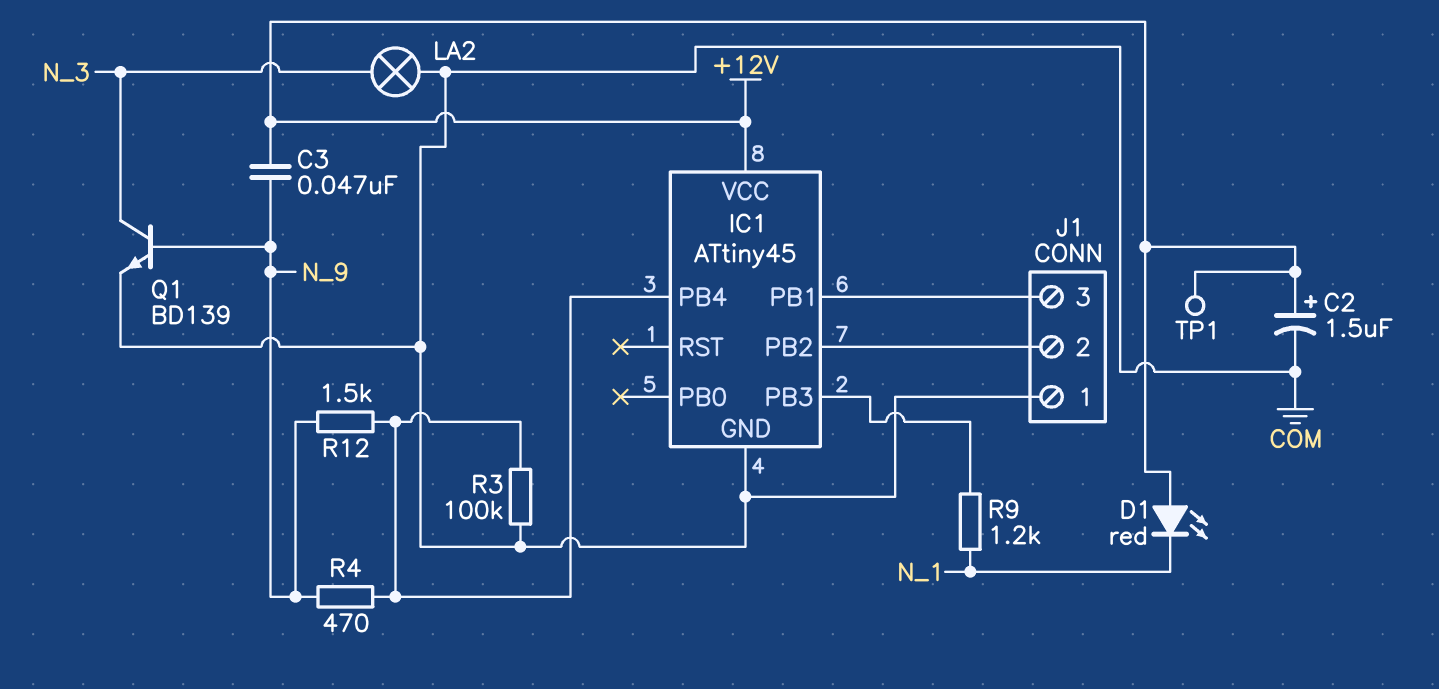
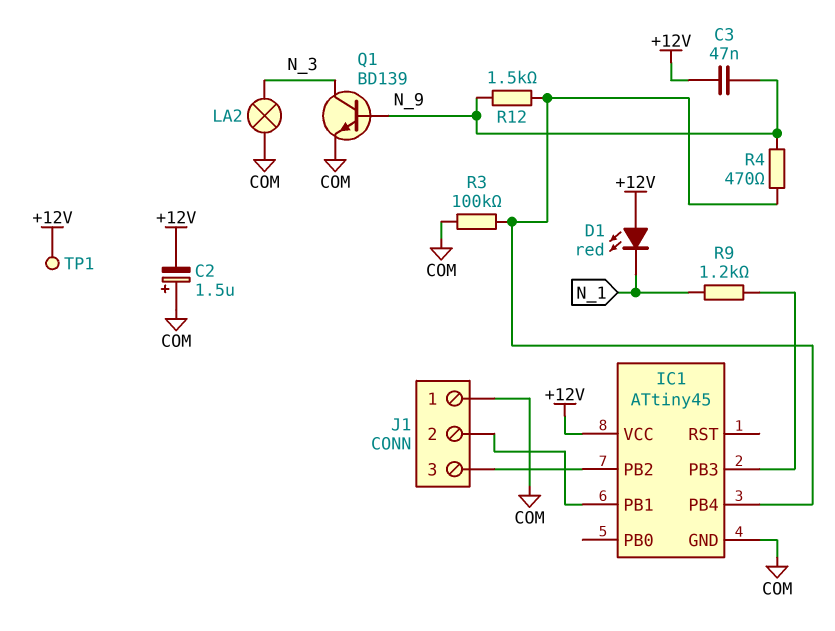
C2: 1.5uF (plus +12V, minus COM) -> 1.5uF (plus COM, minus +12V)
J1 pin 2: IC1/PB2 -> IC1/PB1
J1 pin 3: IC1/PB1 -> IC1/PB2

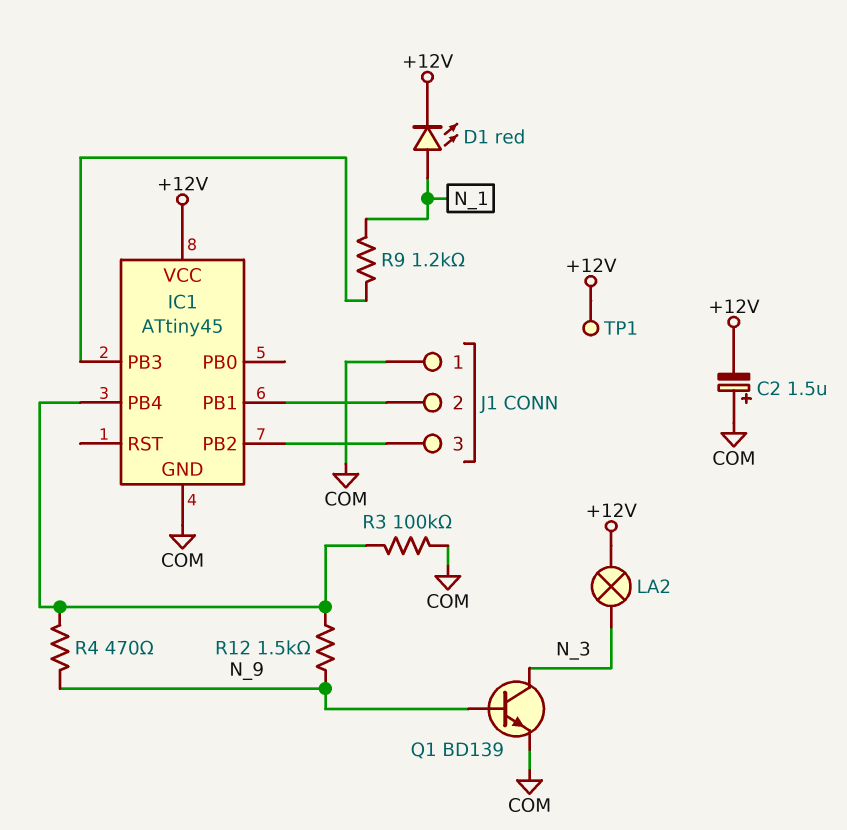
C3: 47nF (+12V, N_9) -> none
D1: LED red (A +12V, K N_1) -> LED red (A N_1, K +12V)
LA2: lamp (COM, N_3) -> lamp (+12V, N_3)

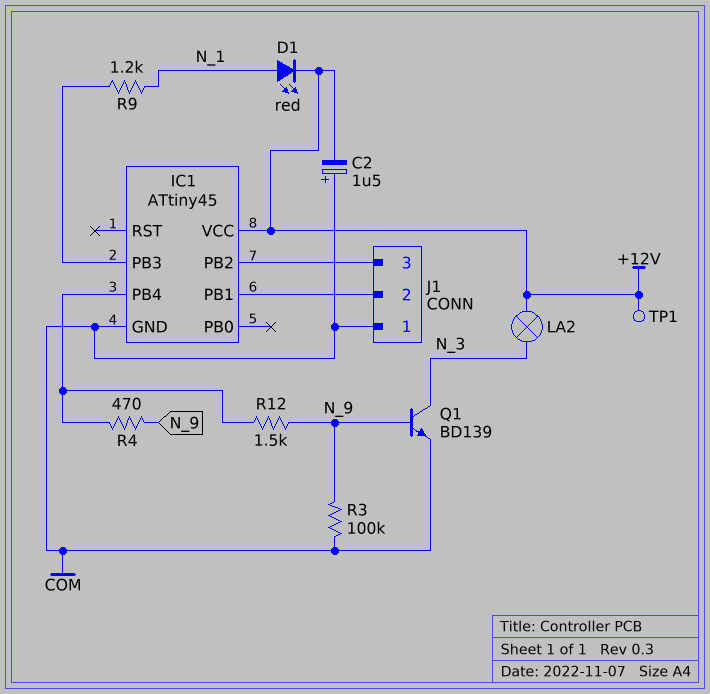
R3: 100k (COM, IC1/PB4) -> 100k (COM, N_9)

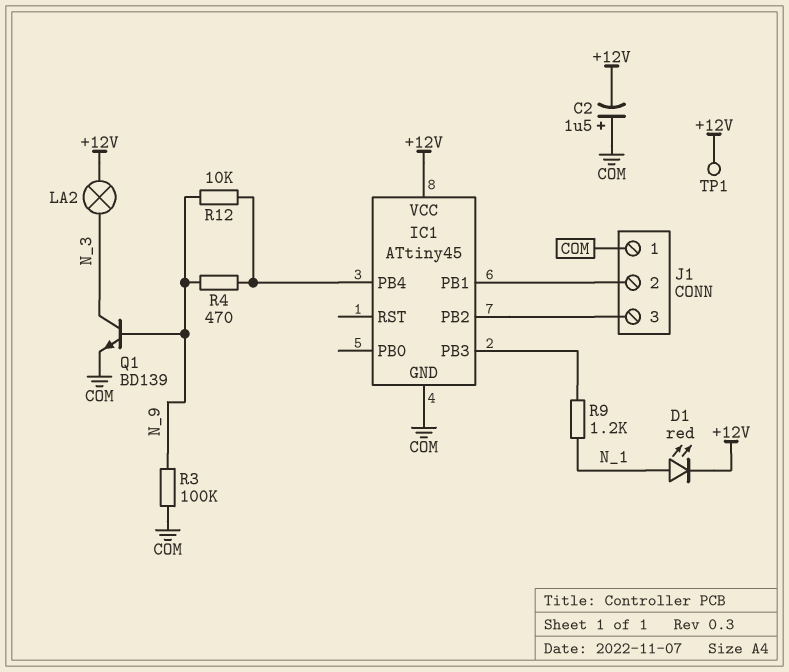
R12: 1.5k (IC1/PB4, N_9) -> 10k (IC1/PB4, N_9)

